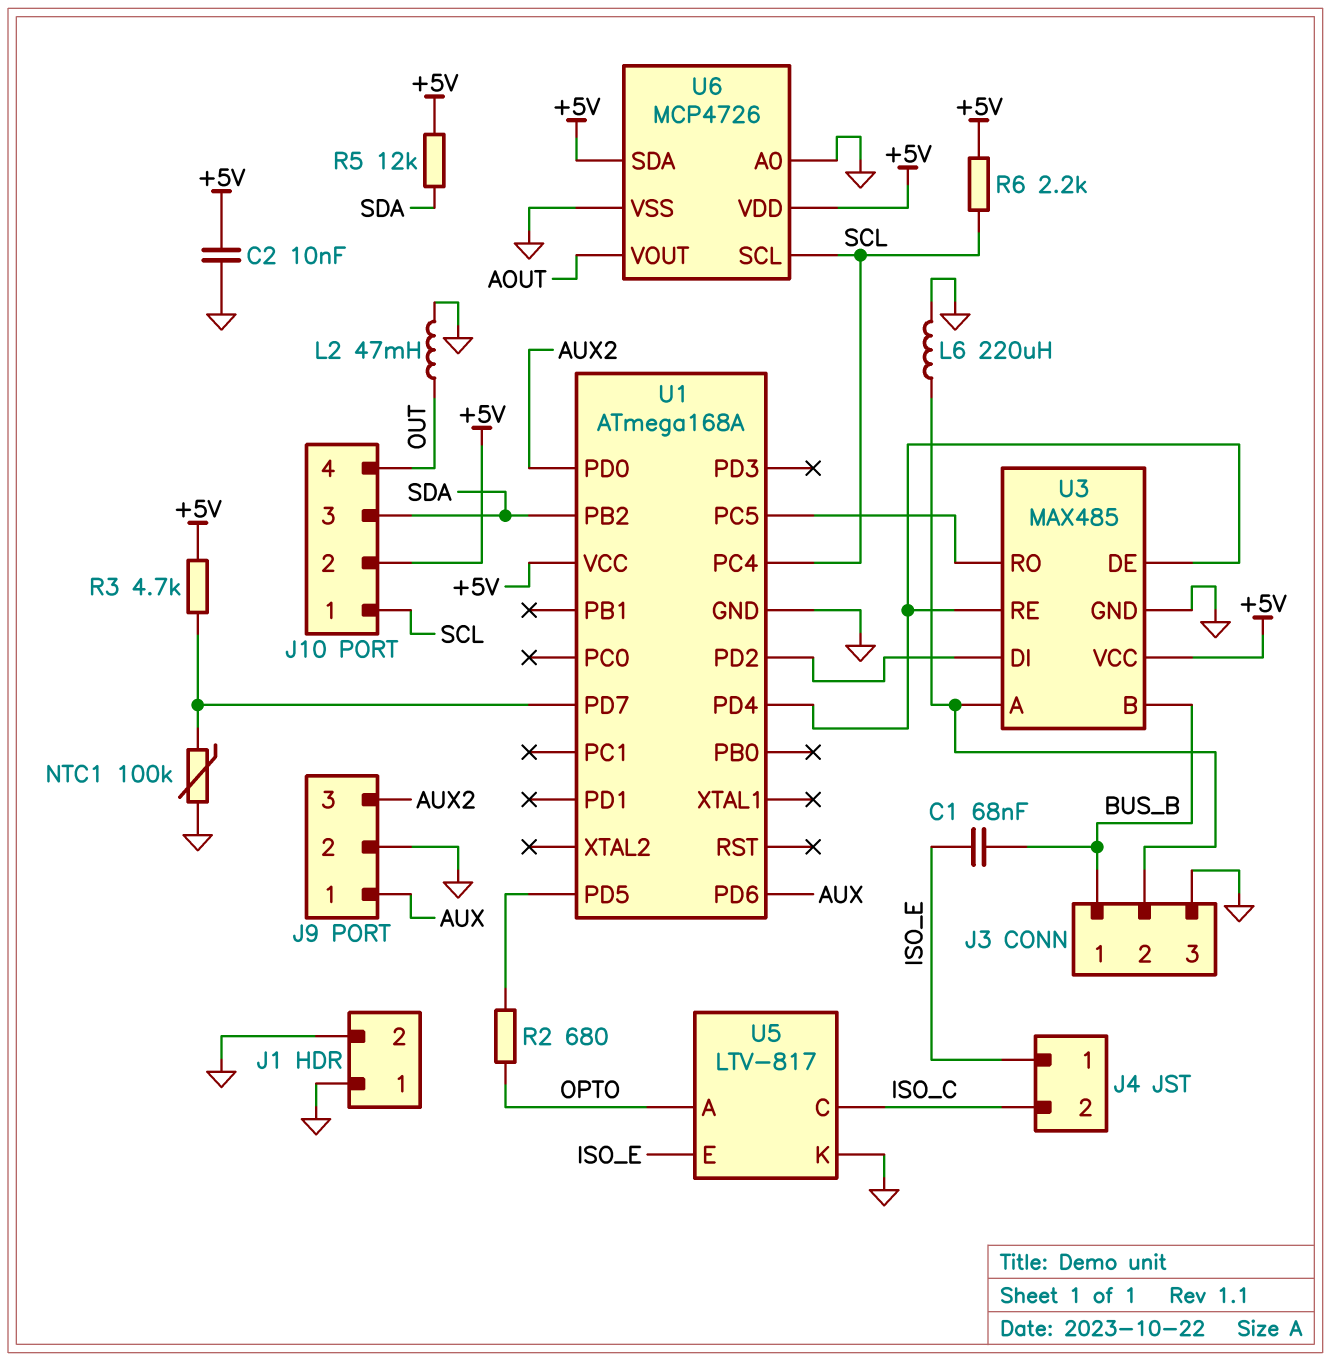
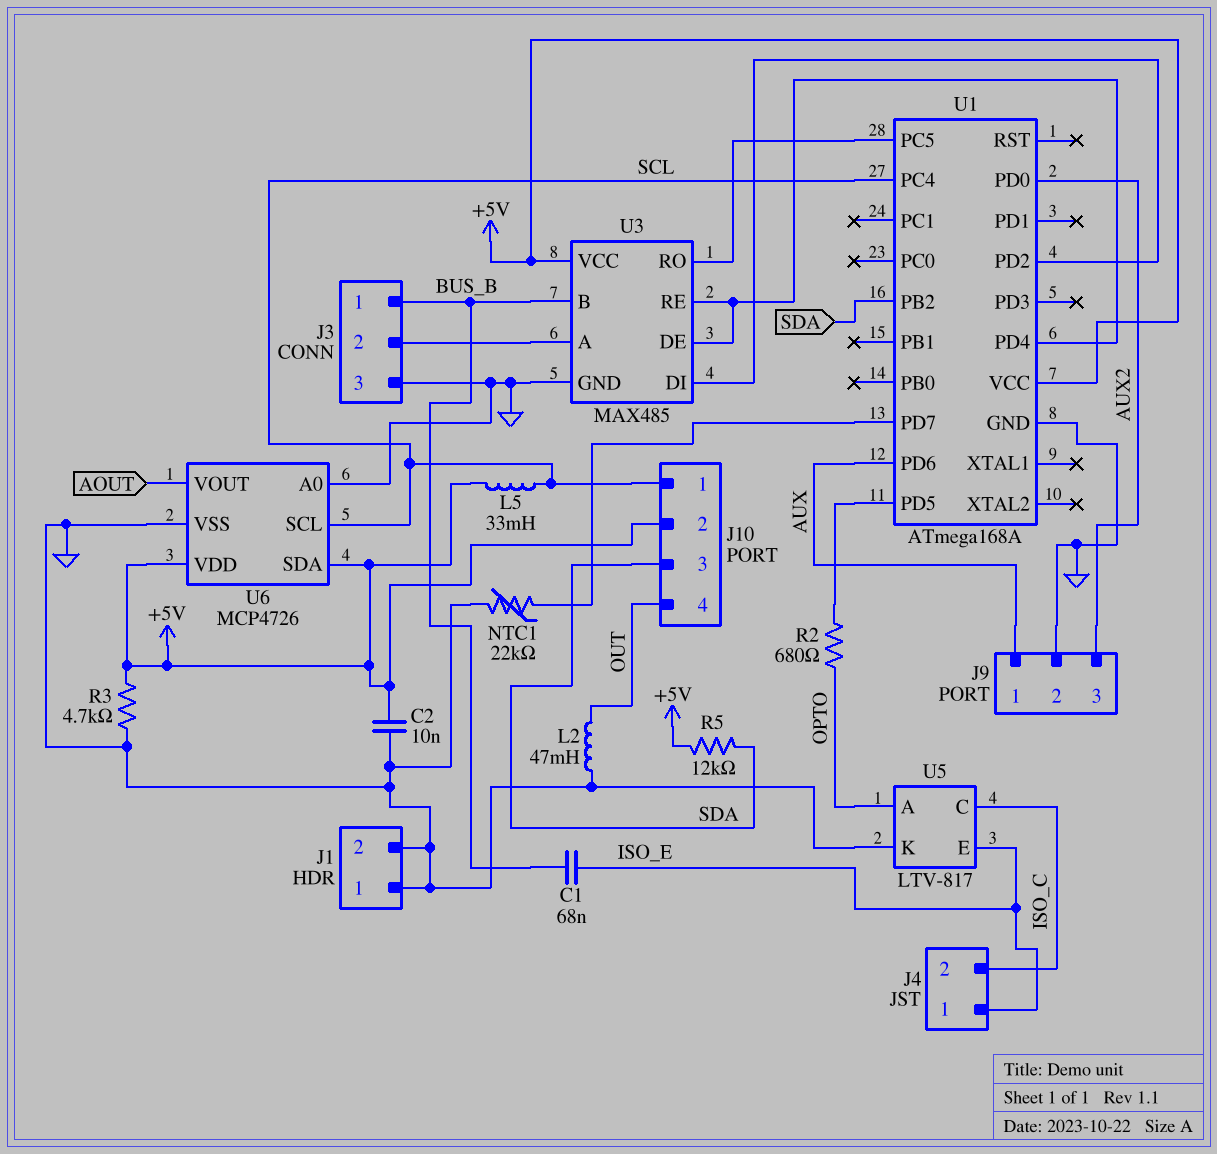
L5: none -> 33mH (+5V, SCL)
L6: 220uH (GND, J3/2) -> none
NTC1: 100k (GND, U1/PD7) -> 22k (GND, U1/PD7)
R3: 4.7k (+5V, U1/PD7) -> 4.7k (+5V, GND)
R6: 2.2k (+5V, SCL) -> none

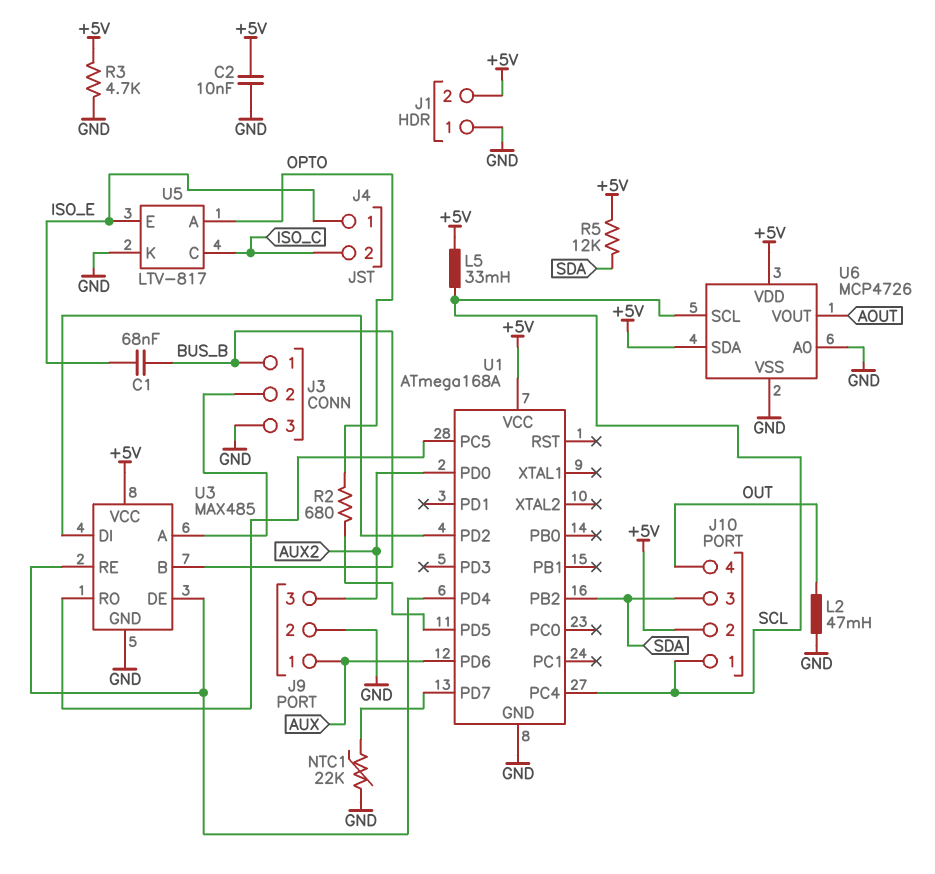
J1 pin 2: GND -> +5V

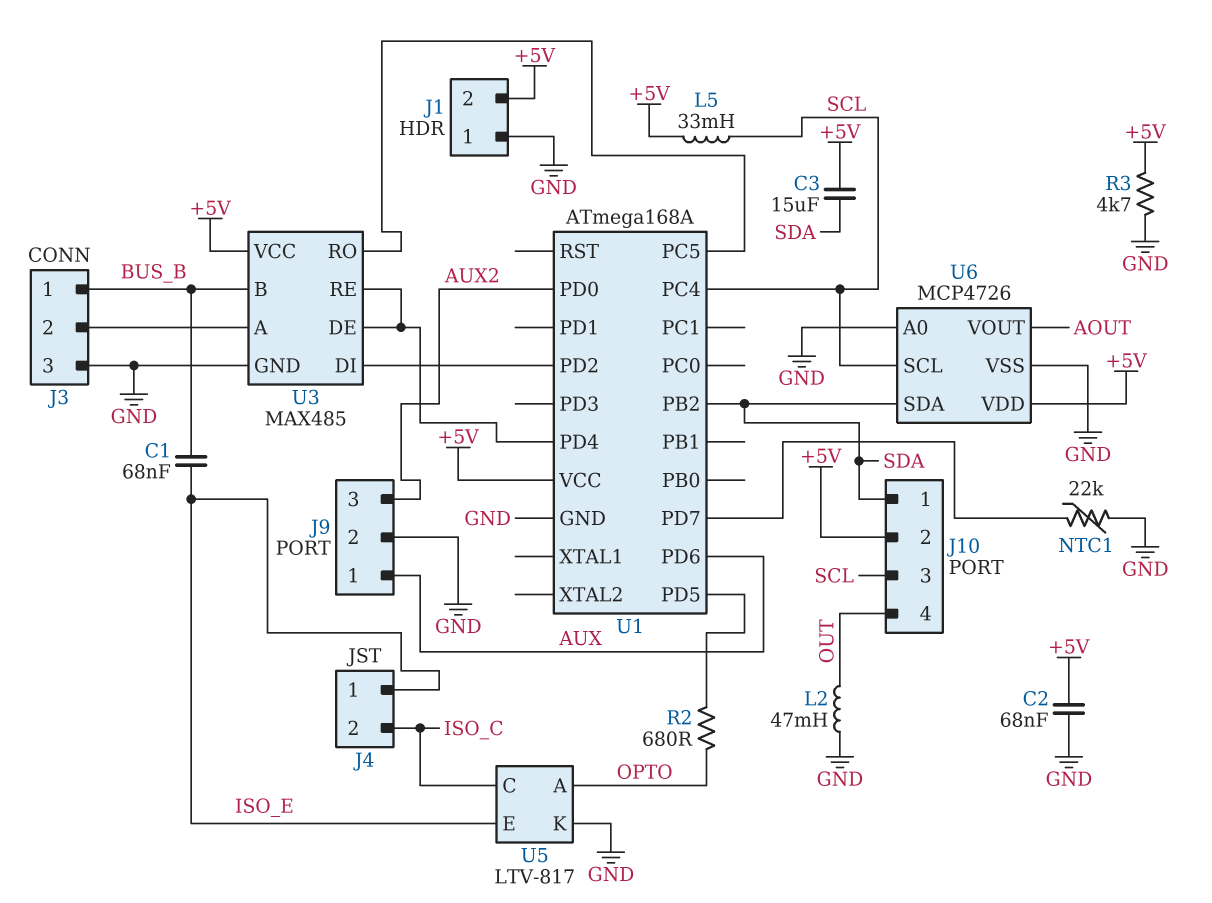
C2: 10nF (+5V, GND) -> 68nF (+5V, GND)
C3: none -> 15uF (+5V, SDA)
J10 pin 1: SCL -> SDA
J10 pin 3: SDA -> SCL
R5: 12k (+5V, SDA) -> none
U6 pin SDA: +5V -> SDA

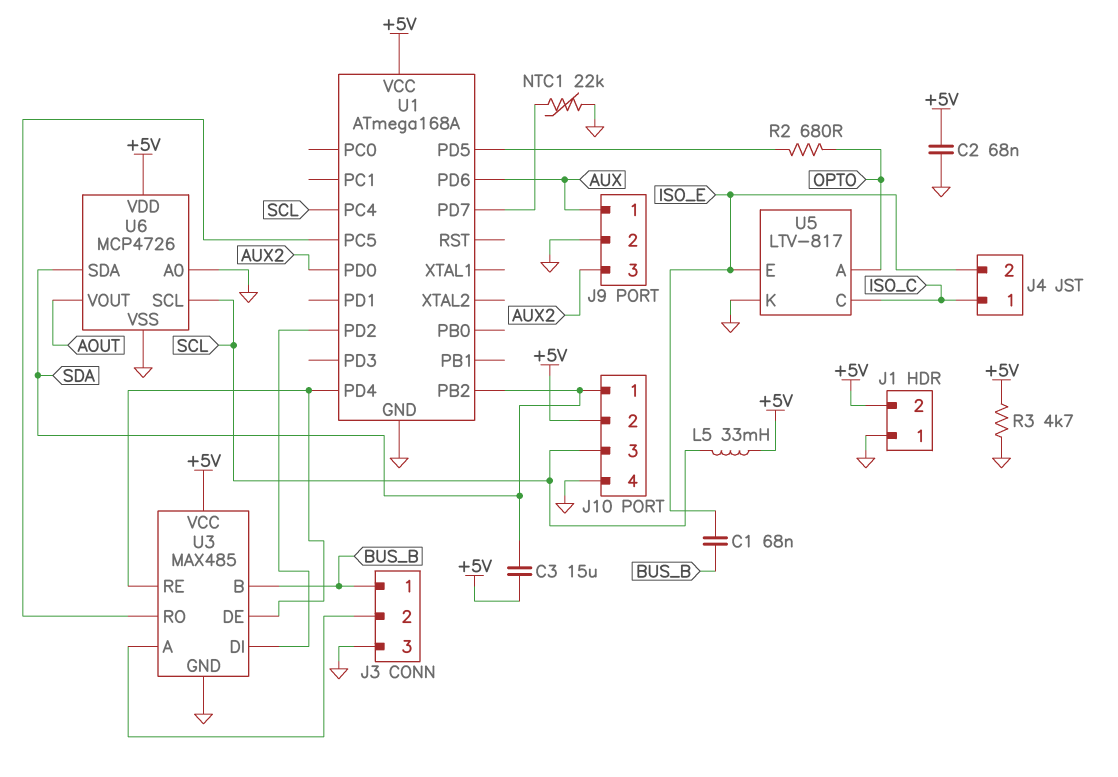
J4 pin 1: ISO_E -> ISO_C
J4 pin 2: ISO_C -> ISO_E
J10 pin 4: OUT -> GND
L2: 47mH (GND, OUT) -> none

